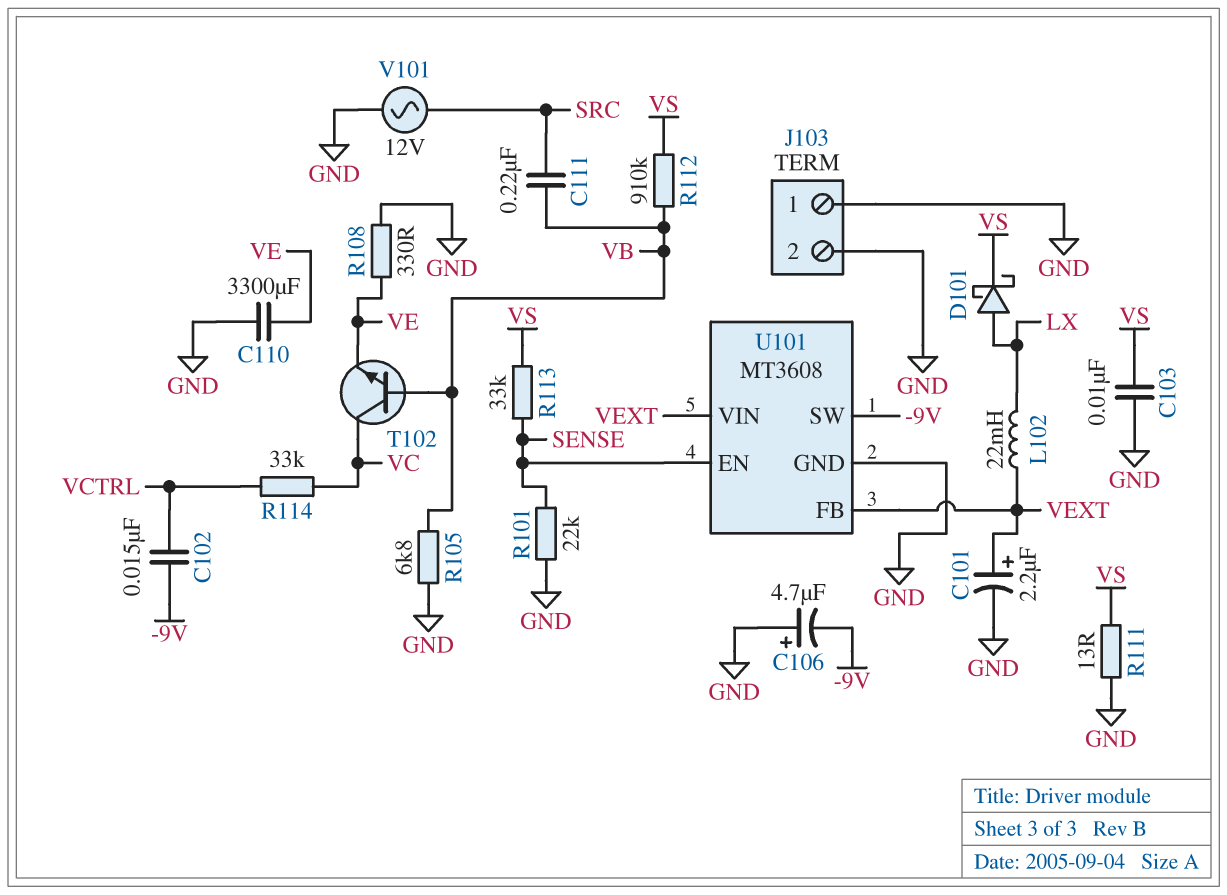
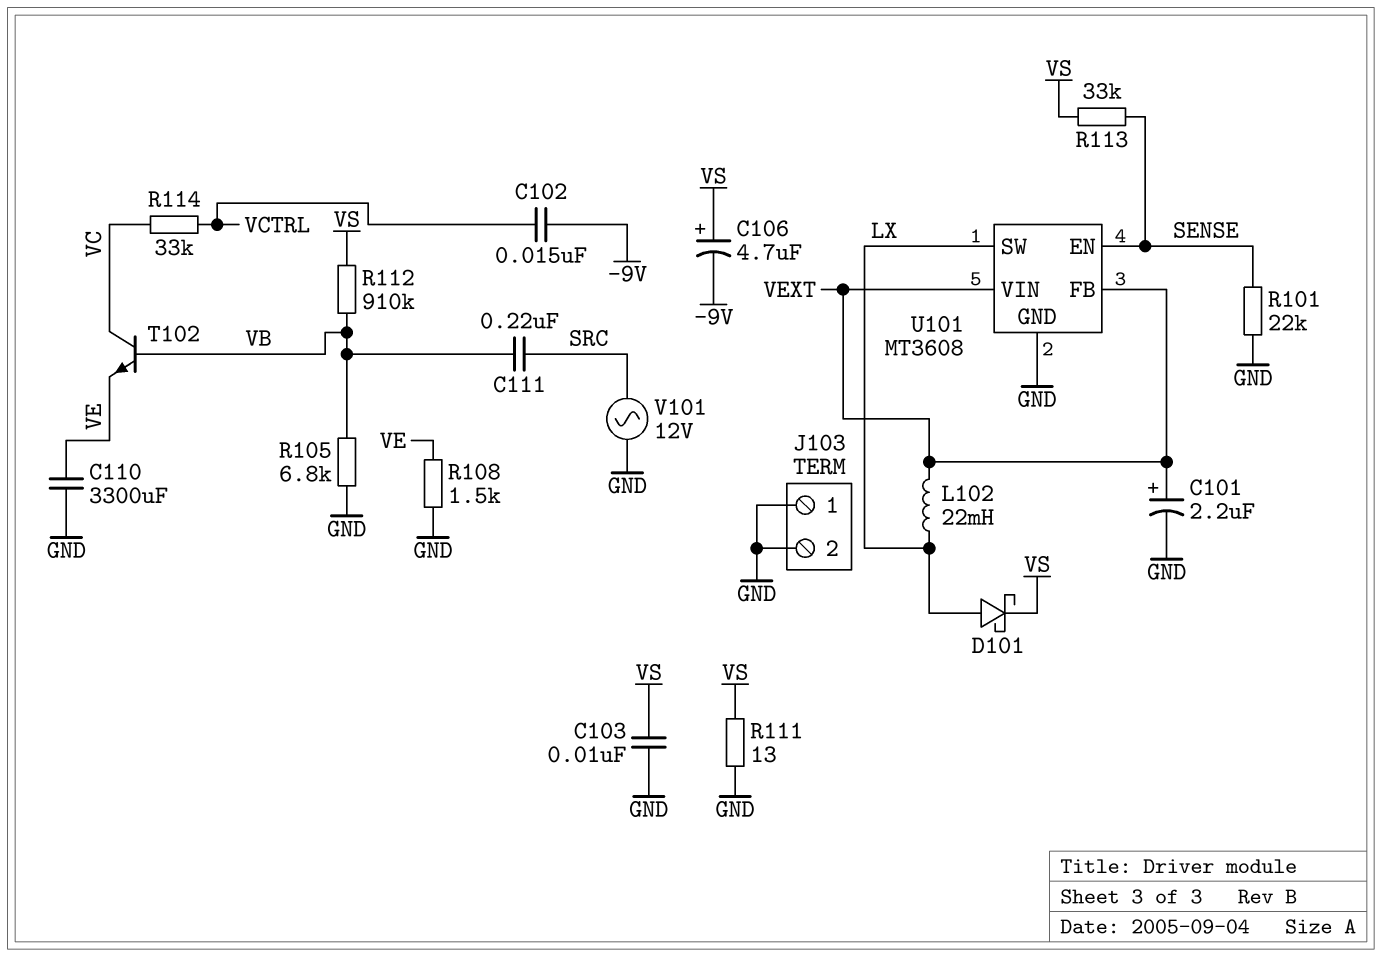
C106: 4.7uF (plus GND, minus -9V) -> 4.7uF (plus VS, minus -9V)
R108: 330 (GND, VE) -> 1.5k (GND, VE)
U101 pin SW: -9V -> LX

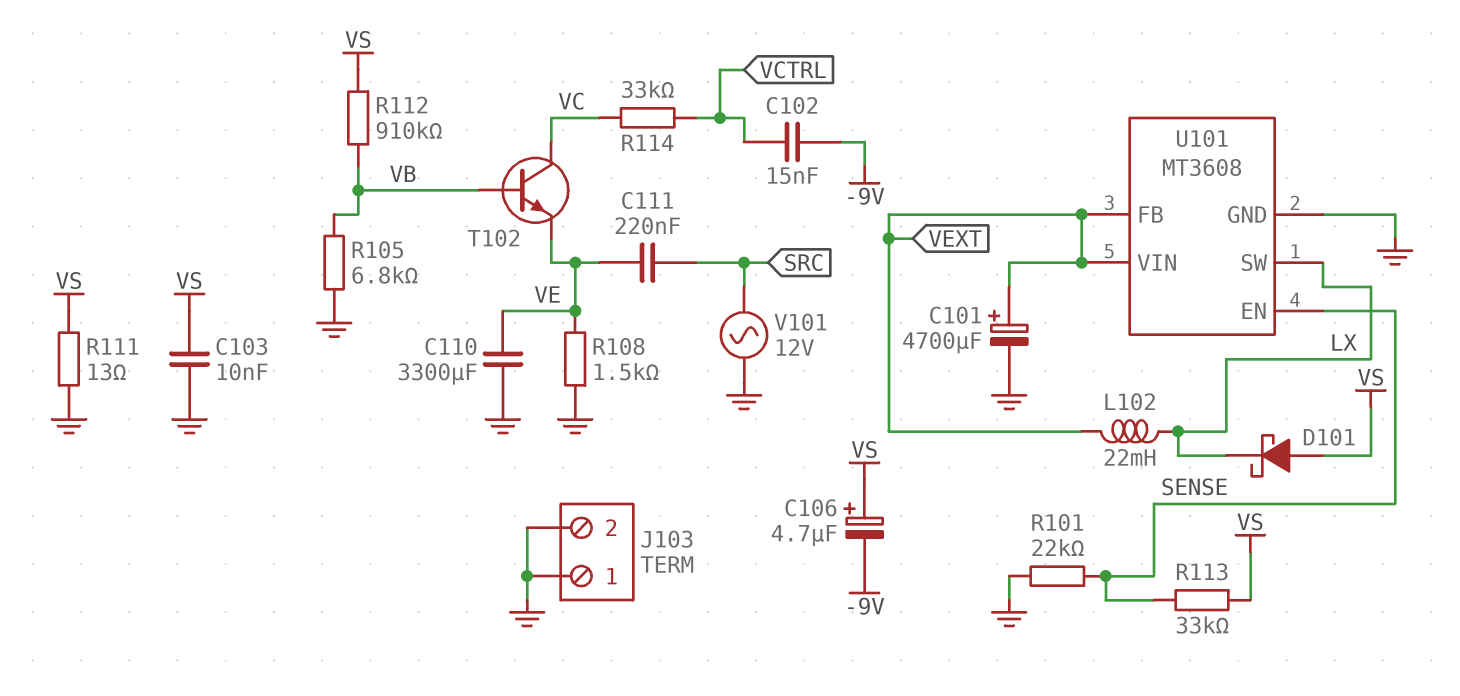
C101: 2.2uF (plus VEXT, minus GND) -> 4700uF (plus VEXT, minus GND)
C111: 220nF (SRC, VB) -> 220nF (SRC, VE)
D101: schottky (A LX, K VS) -> schottky (A VS, K LX)

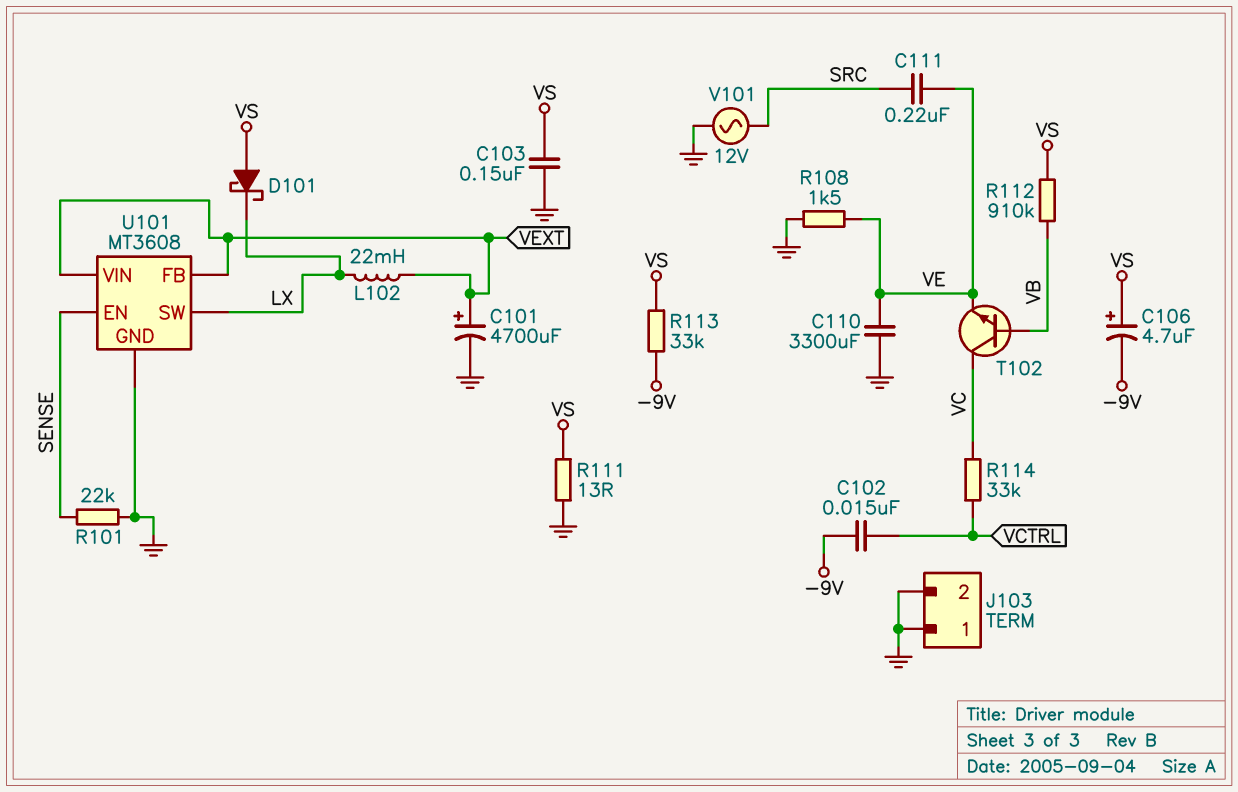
C103: 10nF (GND, VS) -> 150nF (GND, VS)
R105: 6.8k (GND, VB) -> none
R113: 33k (SENSE, VS) -> 33k (-9V, VS)

